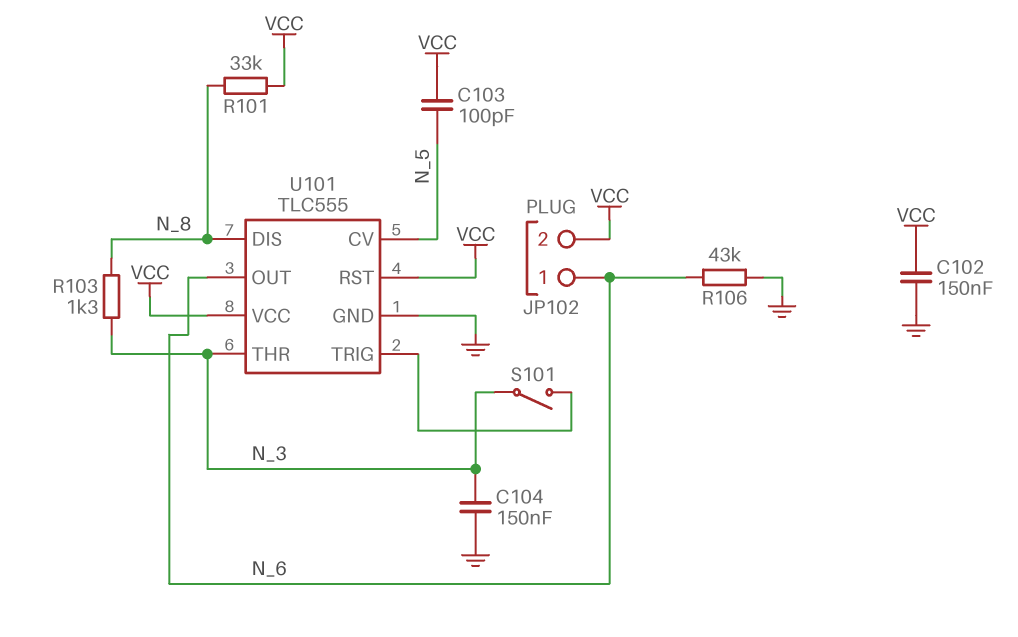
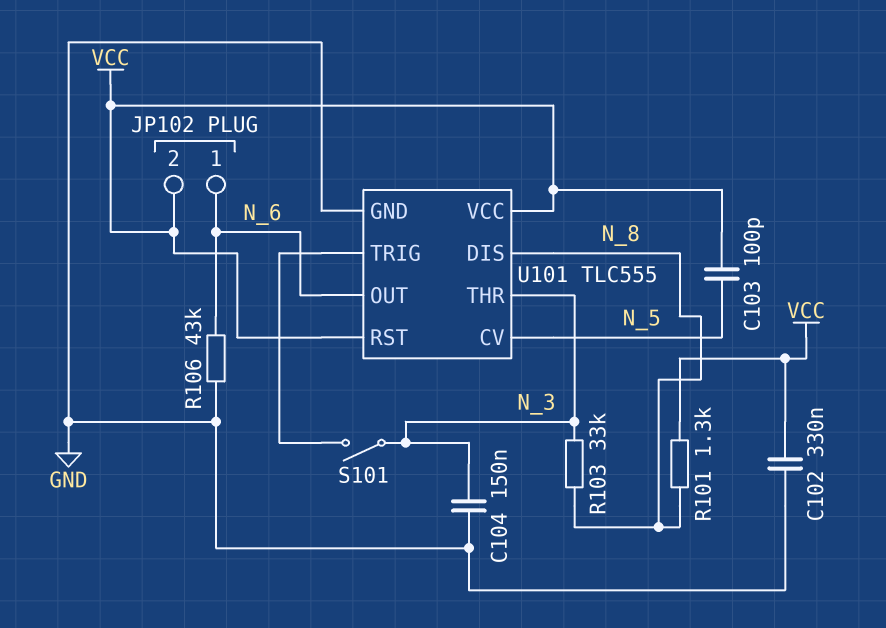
C102: 150nF (GND, VCC) -> 330nF (GND, VCC)
R101: 33k (N_8, VCC) -> 1.3k (N_8, VCC)
R103: 1.3k (N_3, N_8) -> 33k (N_3, N_8)

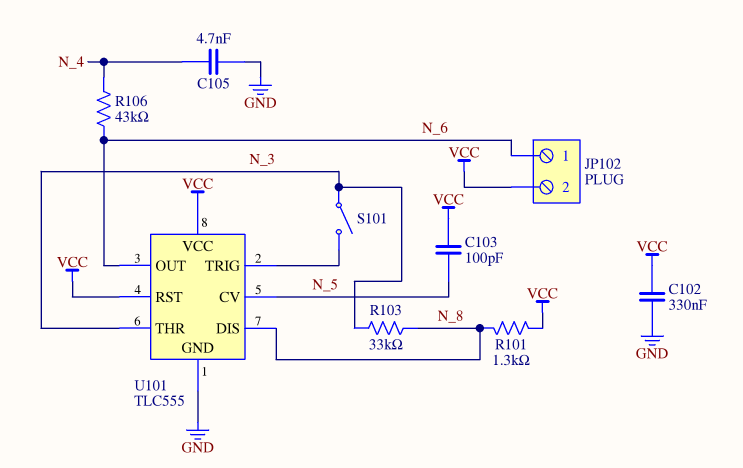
C104: 150nF (GND, N_3) -> none
C105: none -> 4.7nF (GND, N_4)
R106: 43k (GND, N_6) -> 43k (N_4, N_6)

